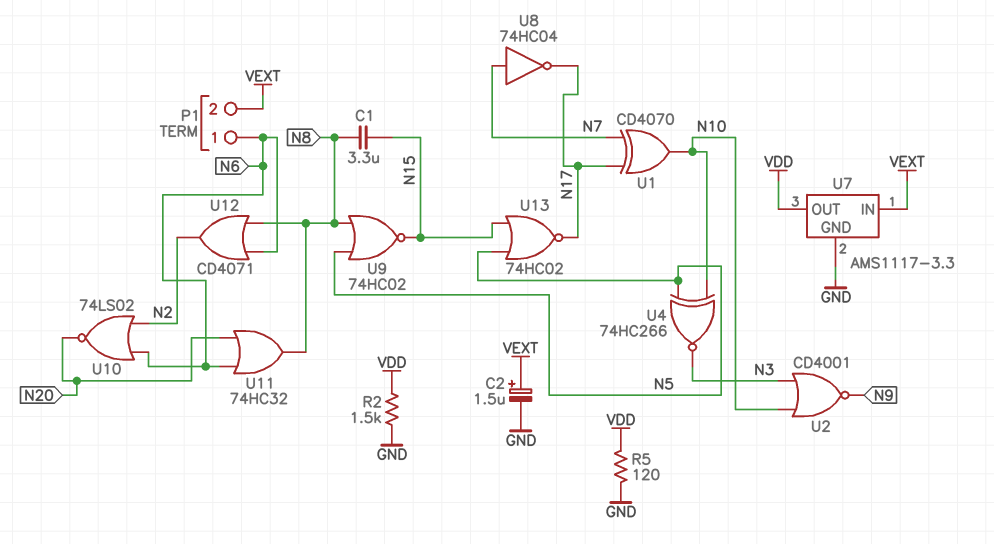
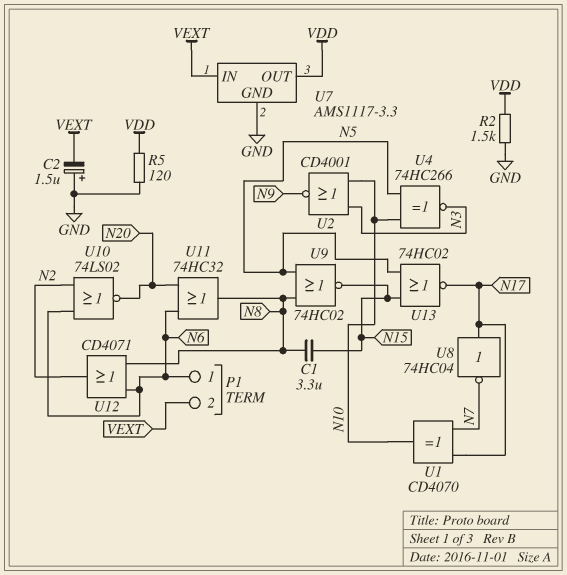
C2: 1.5uF (plus VEXT, minus GND) -> 1.5uF (plus GND, minus VEXT)
U8: NOT 74HC04 (in N7, out N17) -> NOT 74HC04 (in N17, out N7)

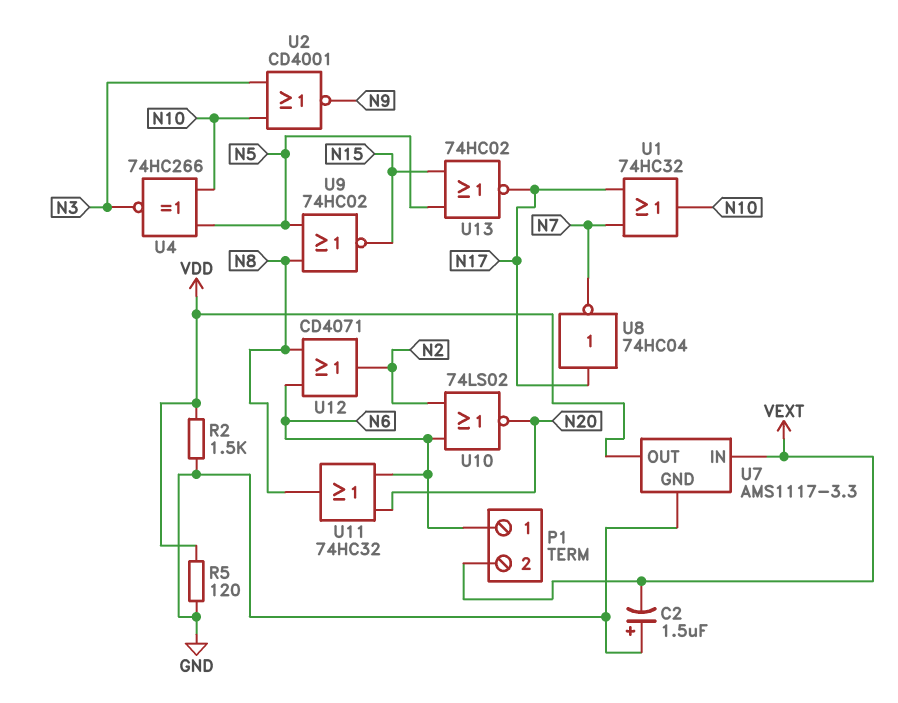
C1: 3.3uF (N8, N15) -> none
U1: XOR CD4070 (in N7, in N17, out N10) -> OR 74HC32 (in N7, in N17, out N10)

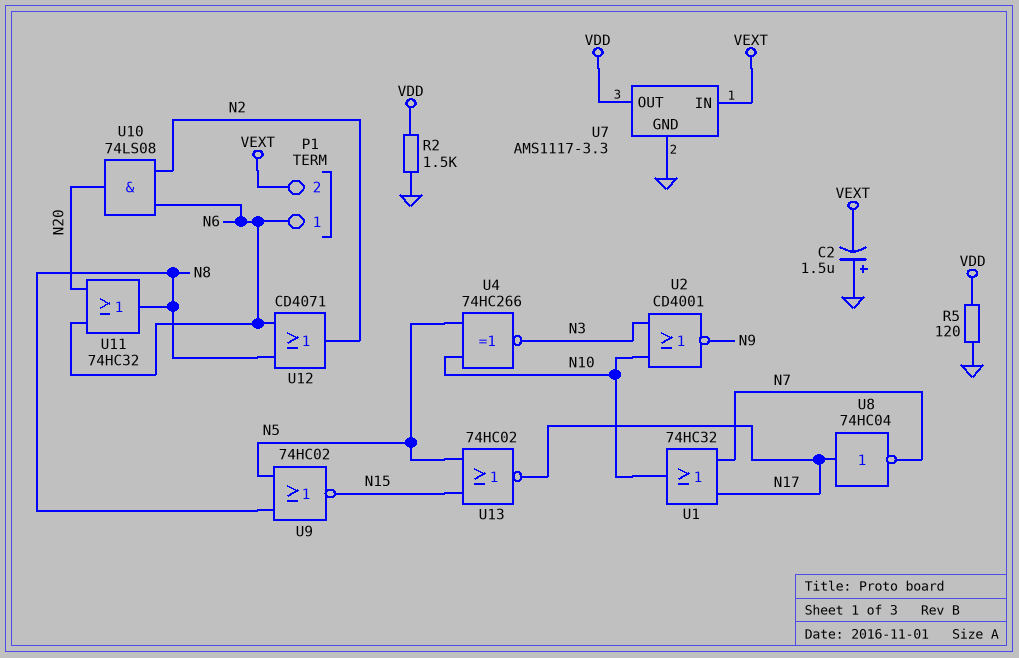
U10: NOR 74LS02 (in N2, in N6, out N20) -> AND 74LS08 (in N2, in N6, out N20)

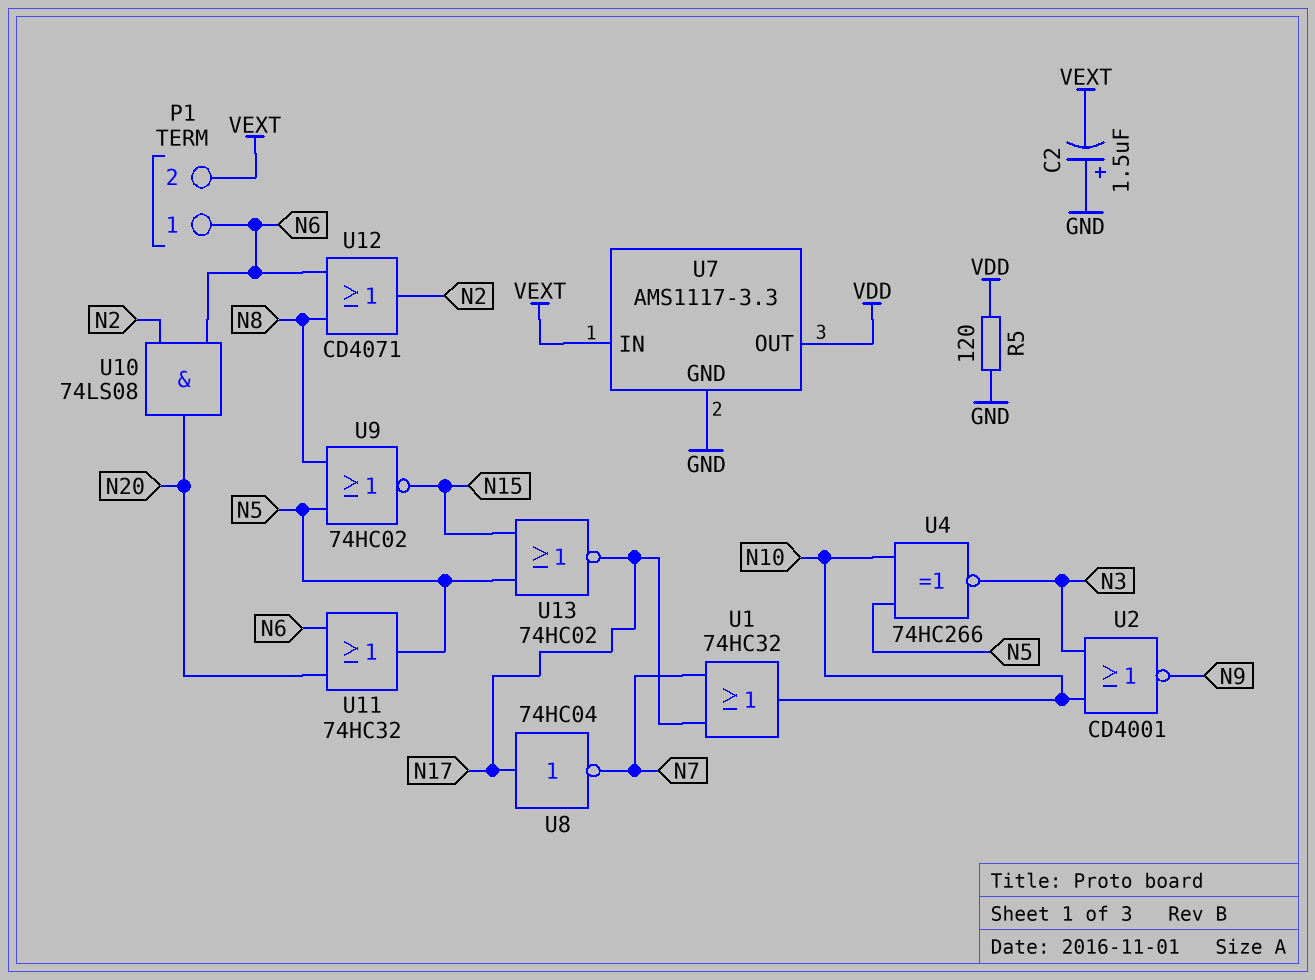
R2: 1.5k (GND, VDD) -> none
U11: OR 74HC32 (in N6, in N20, out N8) -> OR 74HC32 (in N6, in N20, out N5)

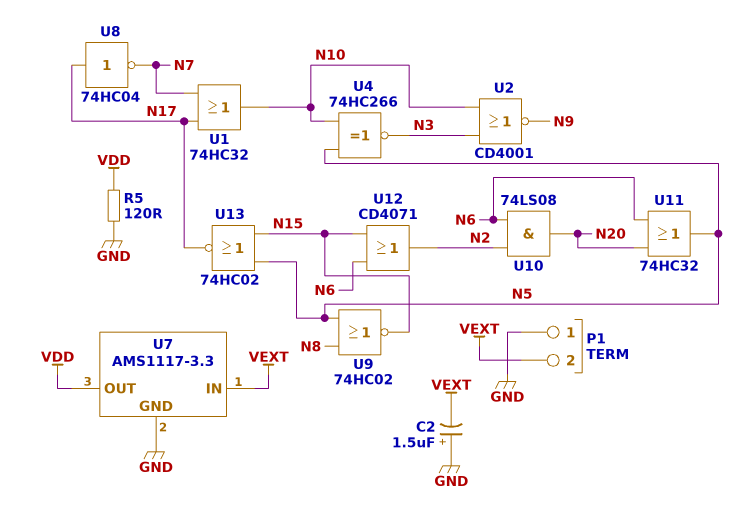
P1 pin 1: N6 -> GND
U12: OR CD4071 (in N6, in N8, out N2) -> OR CD4071 (in N6, in N15, out N2)

